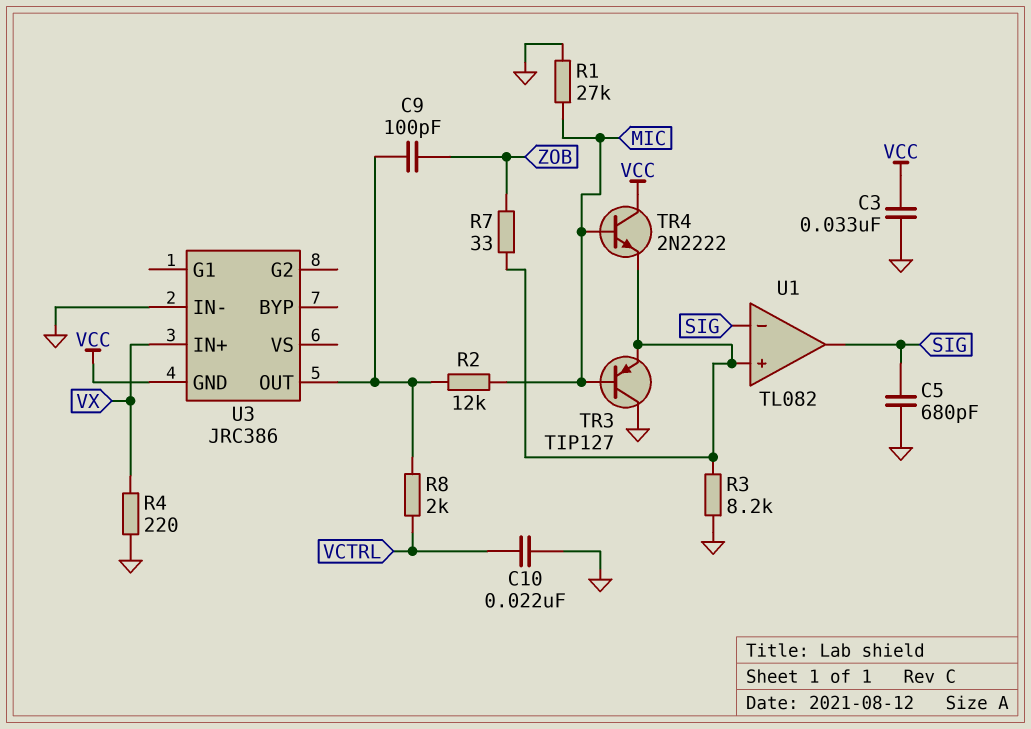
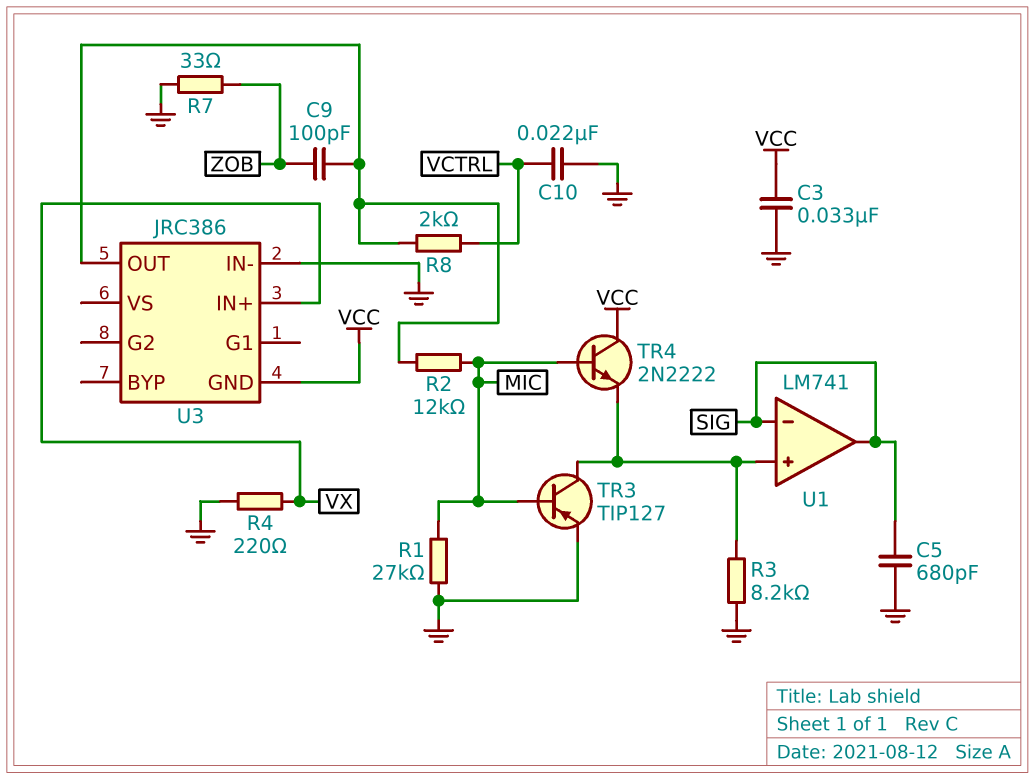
R7: 33 (U1/in+, ZOB) -> 33 (GND, ZOB)
TR3: PNP TIP127 (B MIC, C GND, E U1/in+) -> PNP TIP127 (B MIC, C U1/in+, E GND)
U1: TL082 -> LM741

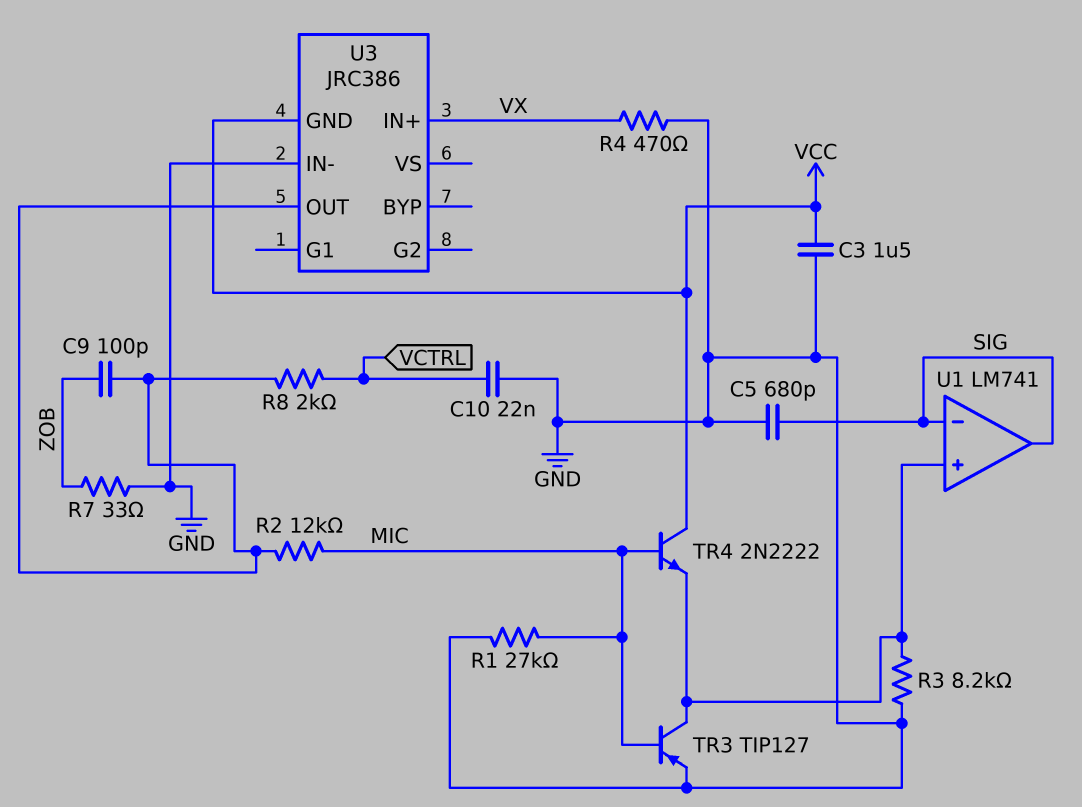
C3: 33nF (GND, VCC) -> 1.5uF (GND, VCC)
R4: 220 (GND, VX) -> 470 (GND, VX)

